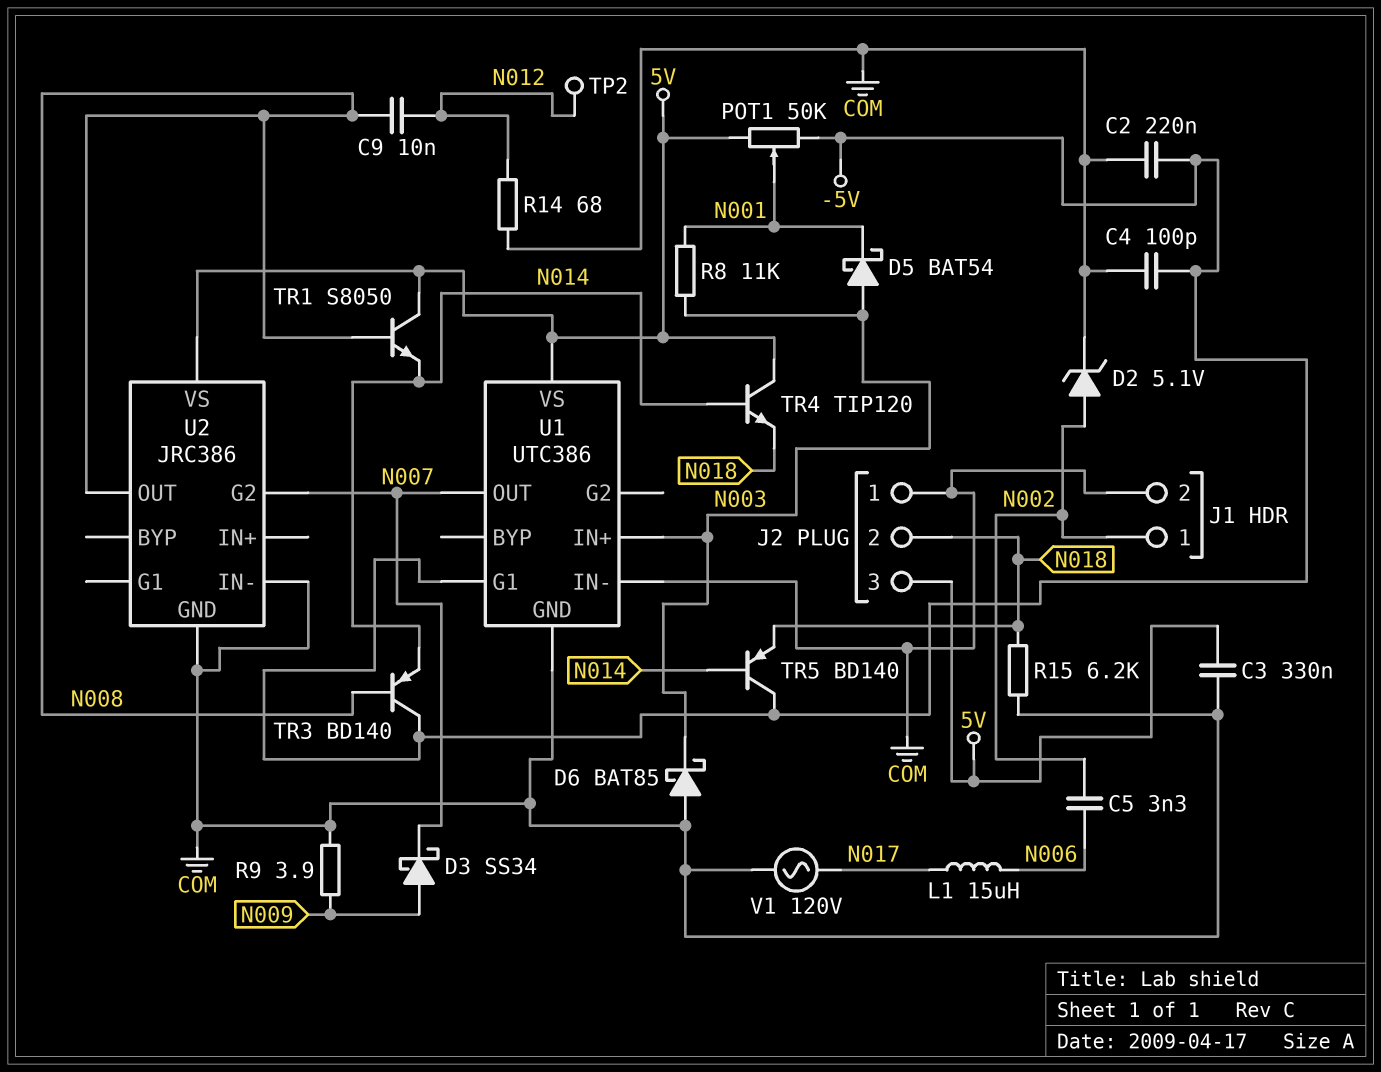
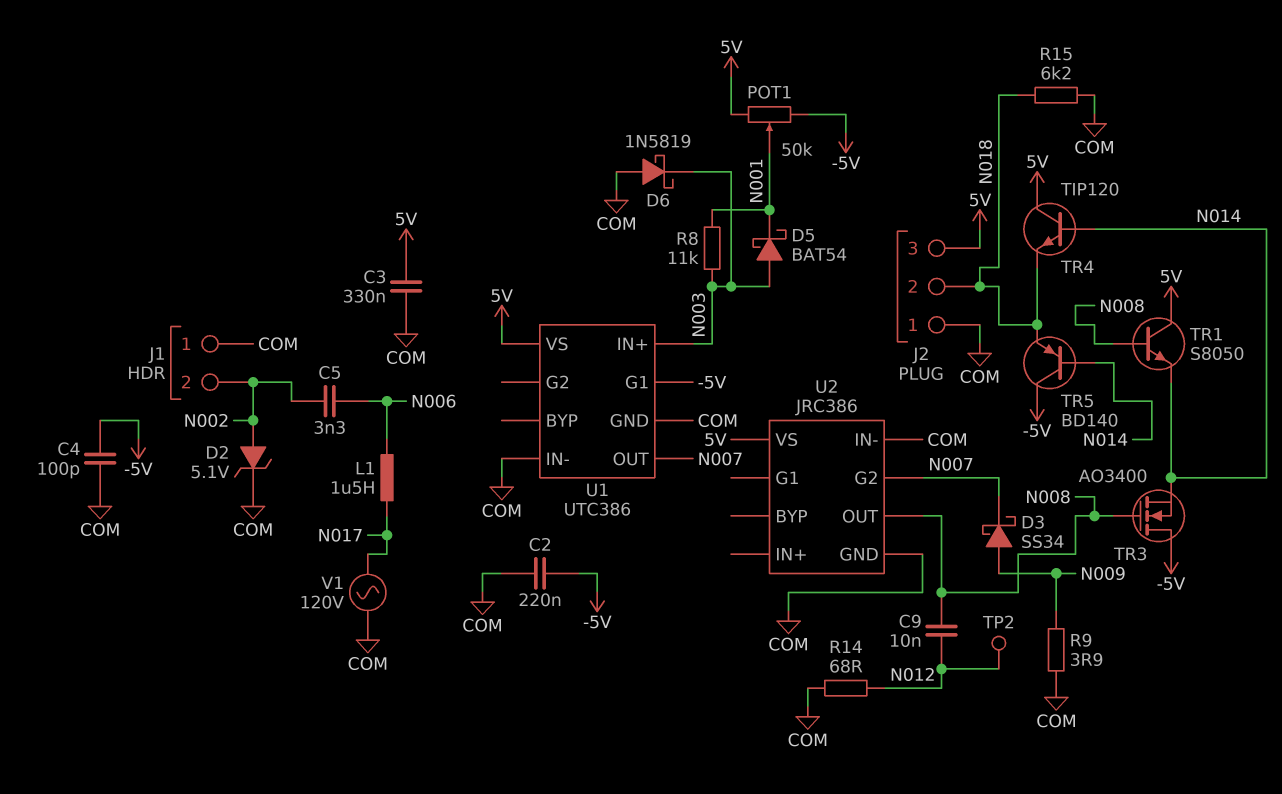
D6: schottky BAT85 (A COM, K N003) -> schottky 1N5819 (A COM, K N003)
J1 pin 1: N002 -> COM
J1 pin 2: COM -> N002
L1: 15uH (N006, N017) -> 1.5uH (N006, N017)
TR3: PNP BD140 (B N008, C -5V, E N014) -> NMOS AO3400 (G N008, D -5V, S N014)

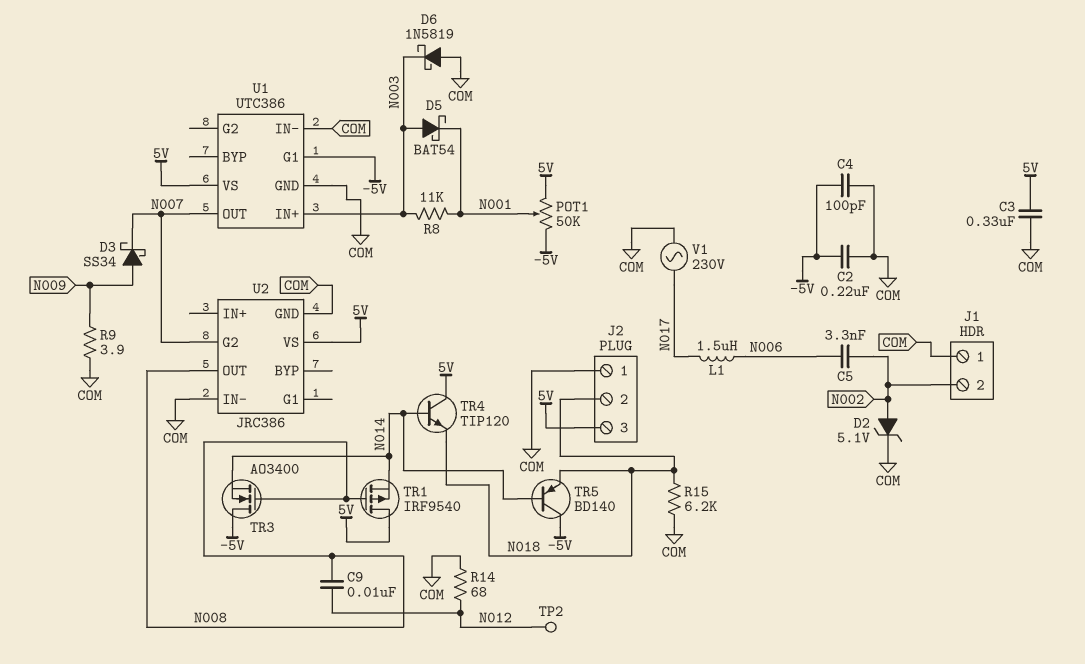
TR1: NPN S8050 (B N008, C 5V, E N014) -> PMOS IRF9540 (G N008, D 5V, S N014)
V1: AC 120V (COM, N017) -> AC 230V (COM, N017)

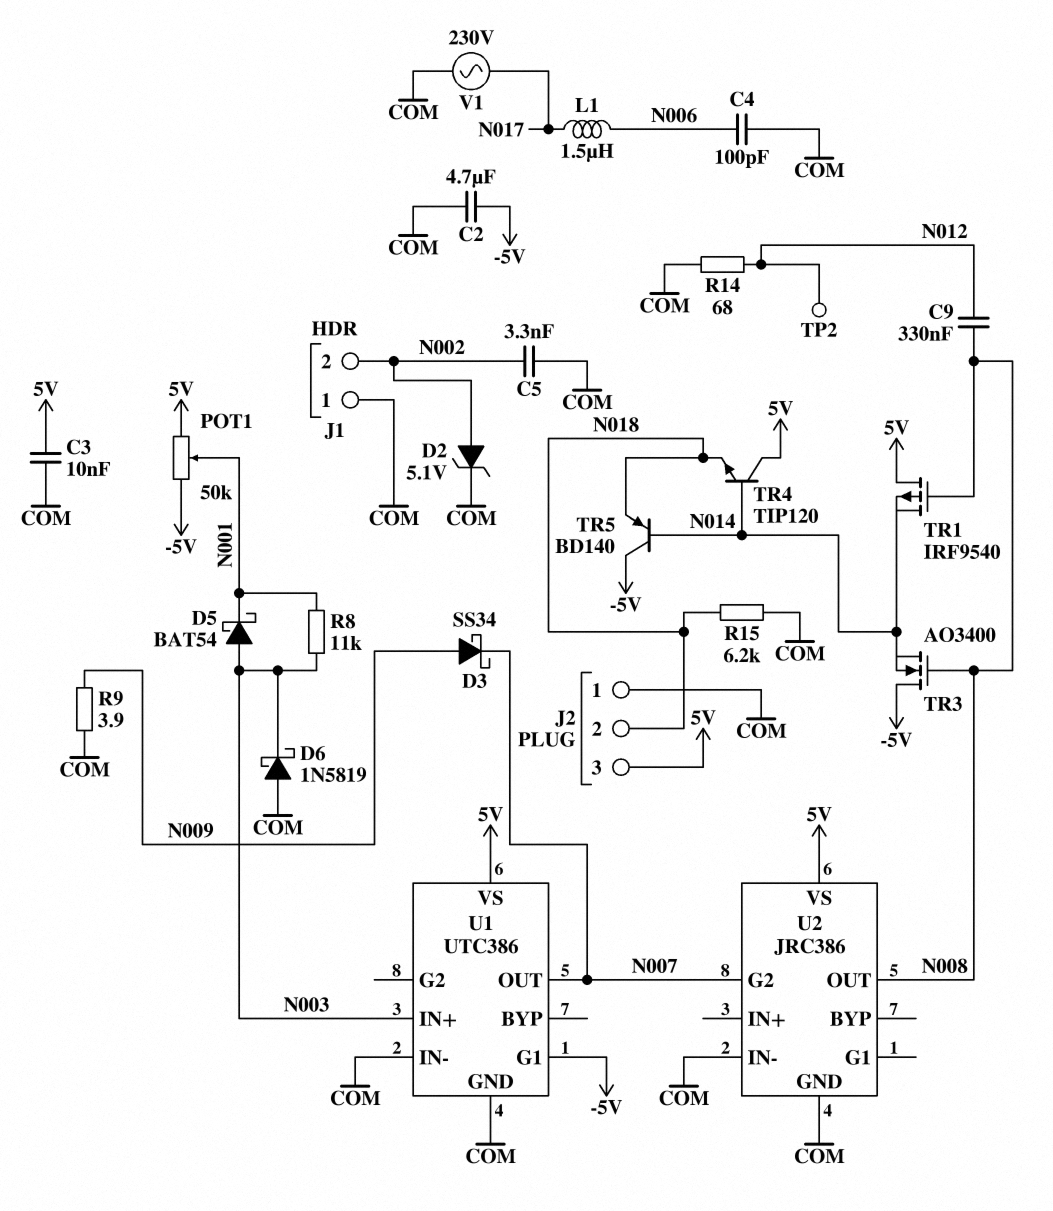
C2: 220nF (-5V, COM) -> 4.7uF (-5V, COM)
C3: 330nF (5V, COM) -> 10nF (5V, COM)
C4: 100pF (-5V, COM) -> 100pF (COM, N006)
C5: 3.3nF (N002, N006) -> 3.3nF (COM, N002)
C9: 10nF (N008, N012) -> 330nF (N008, N012)

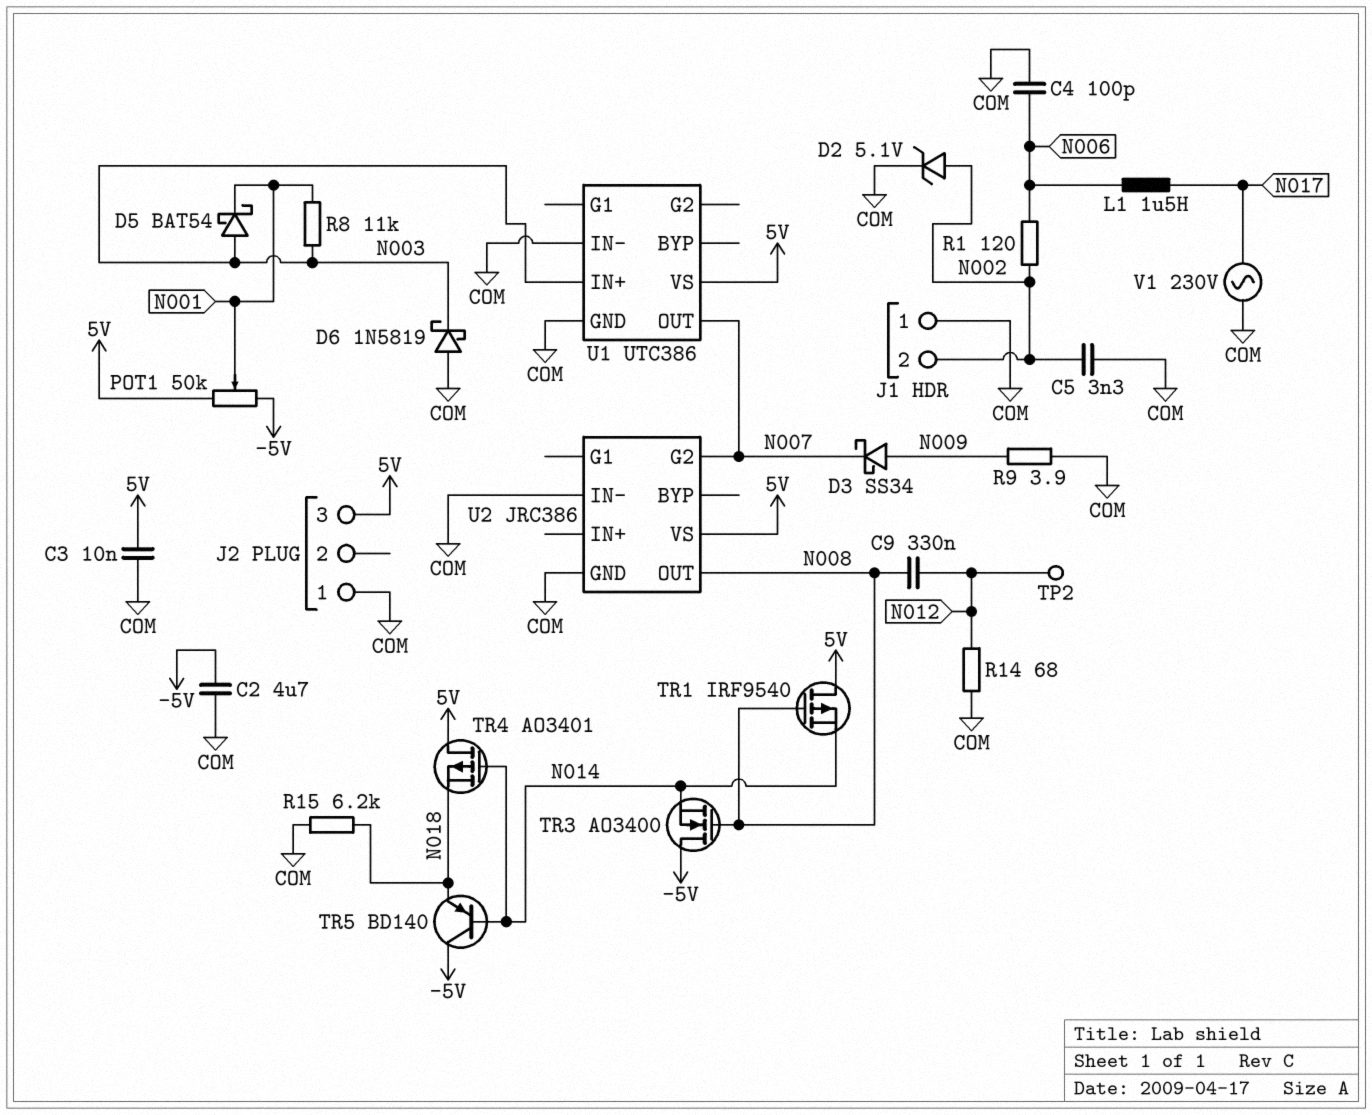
J2 pin 2: N018 -> none
R1: none -> 120 (N002, N006)
TR4: NPN TIP120 (B N014, C 5V, E N018) -> PMOS AO3401 (G N014, D 5V, S N018)
U1 pin G1: -5V -> none

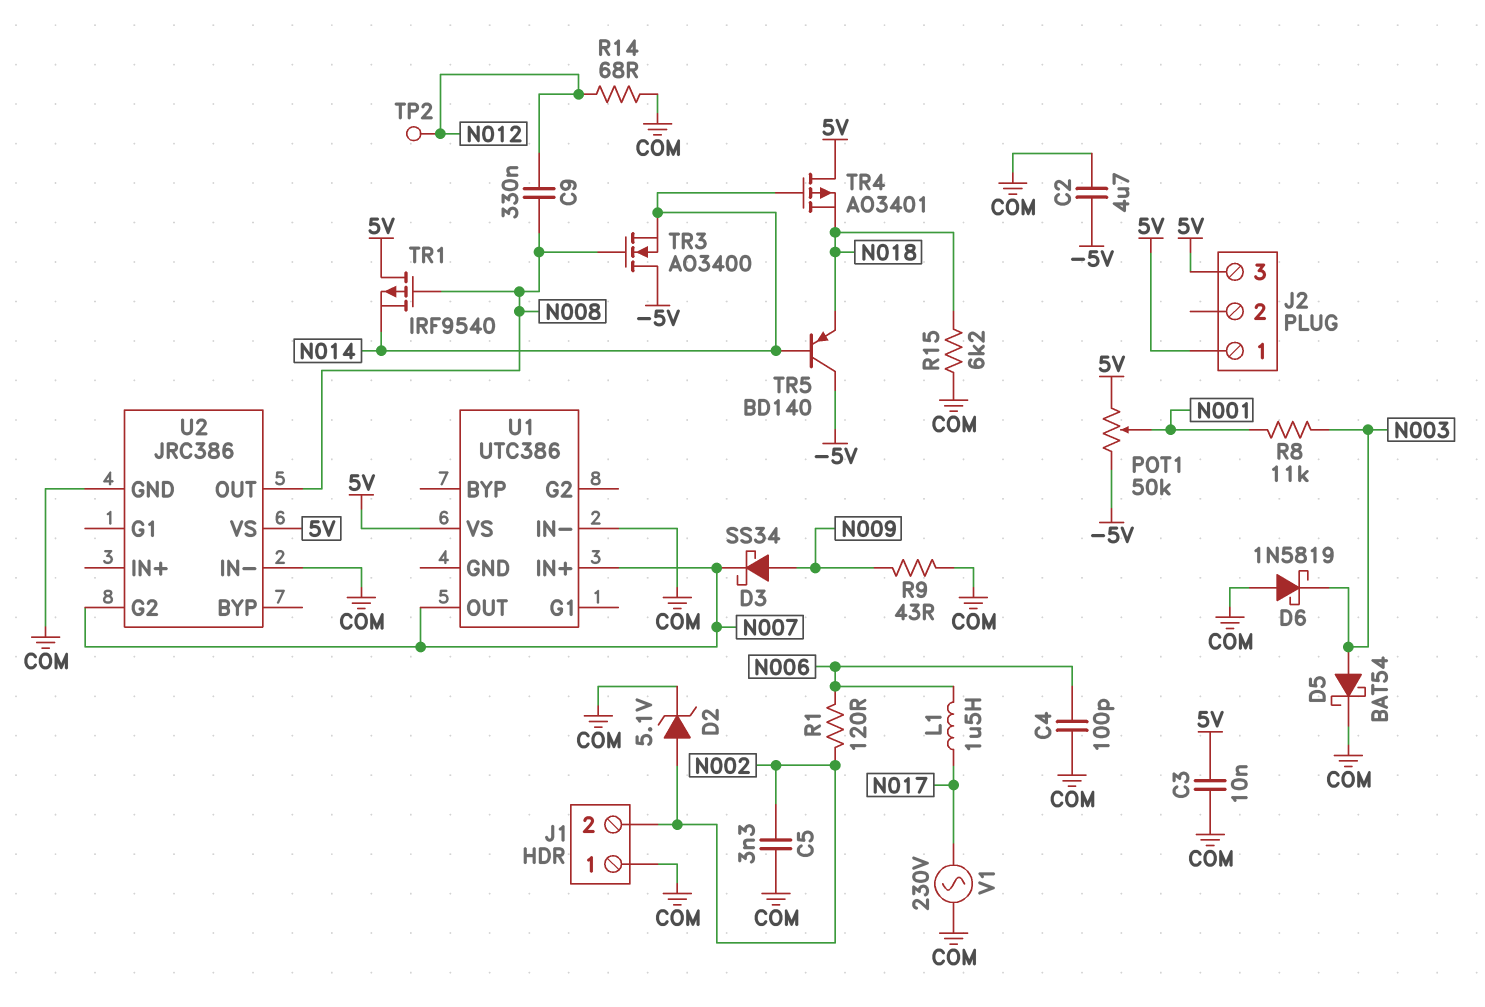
D5: schottky BAT54 (A N003, K N001) -> schottky BAT54 (A N003, K COM)
J2 pin 1: COM -> 5V
R9: 3.9 (COM, N009) -> 43 (COM, N009)
U1 pin GND: COM -> none
U1 pin IN+: N003 -> N007

